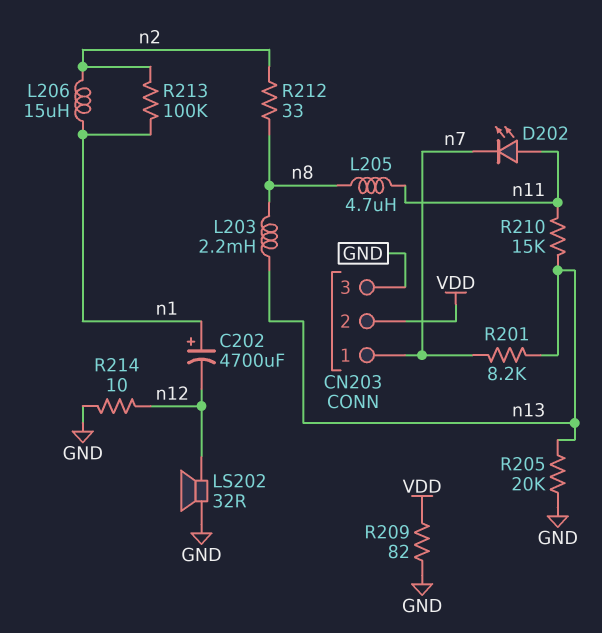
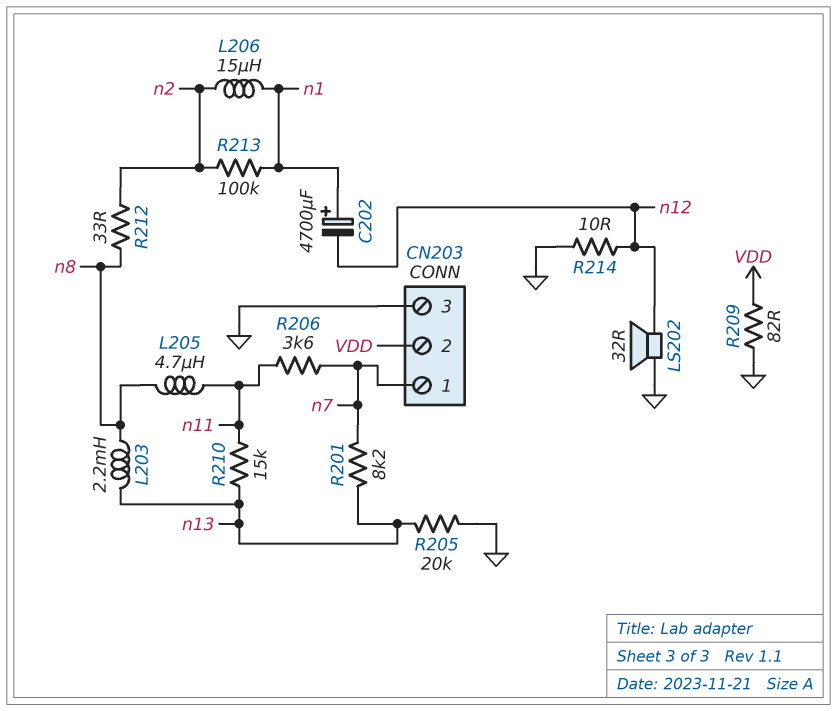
D202: LED (A n11, K n7) -> none
R206: none -> 3.6k (n7, n11)

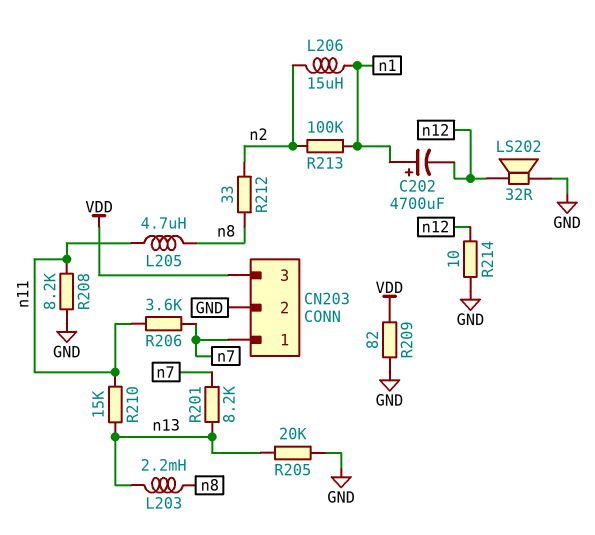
CN203 pin 2: VDD -> GND
CN203 pin 3: GND -> VDD
R208: none -> 8.2k (GND, n11)

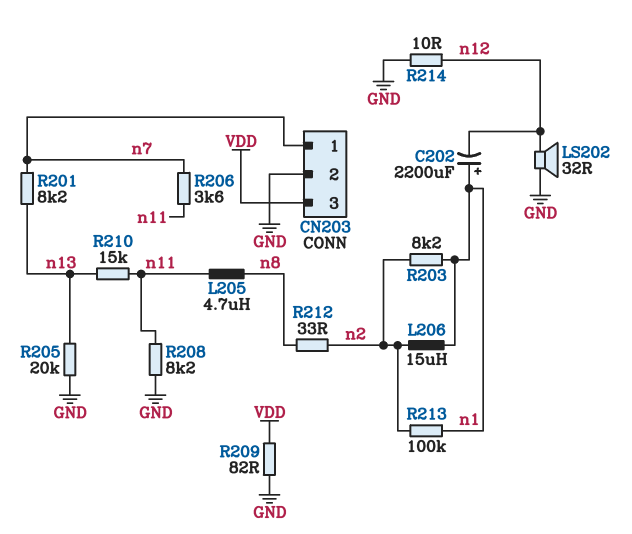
C202: 4700uF (plus n1, minus n12) -> 2200uF (plus n1, minus n12)
L203: 2.2mH (n8, n13) -> none
R203: none -> 8.2k (n1, n2)

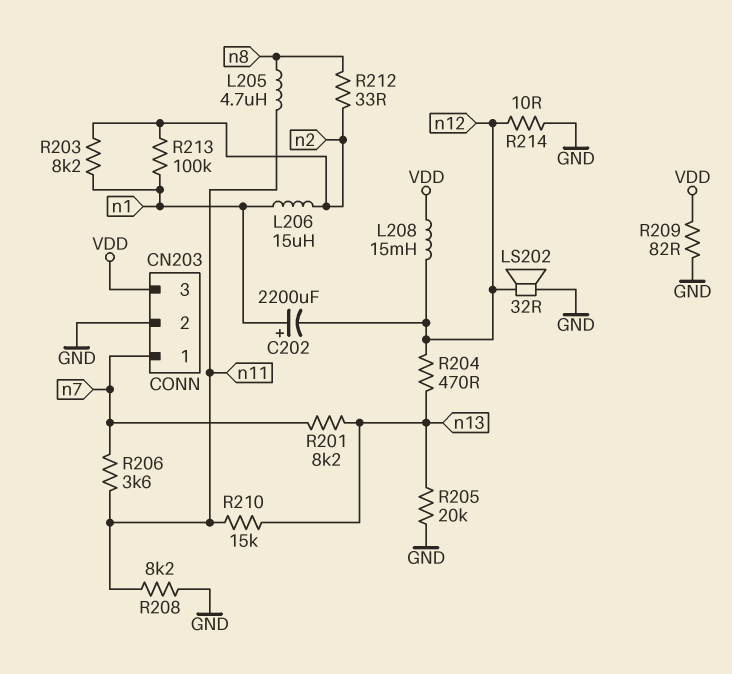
L208: none -> 15mH (VDD, n12)
R204: none -> 470 (n12, n13)

